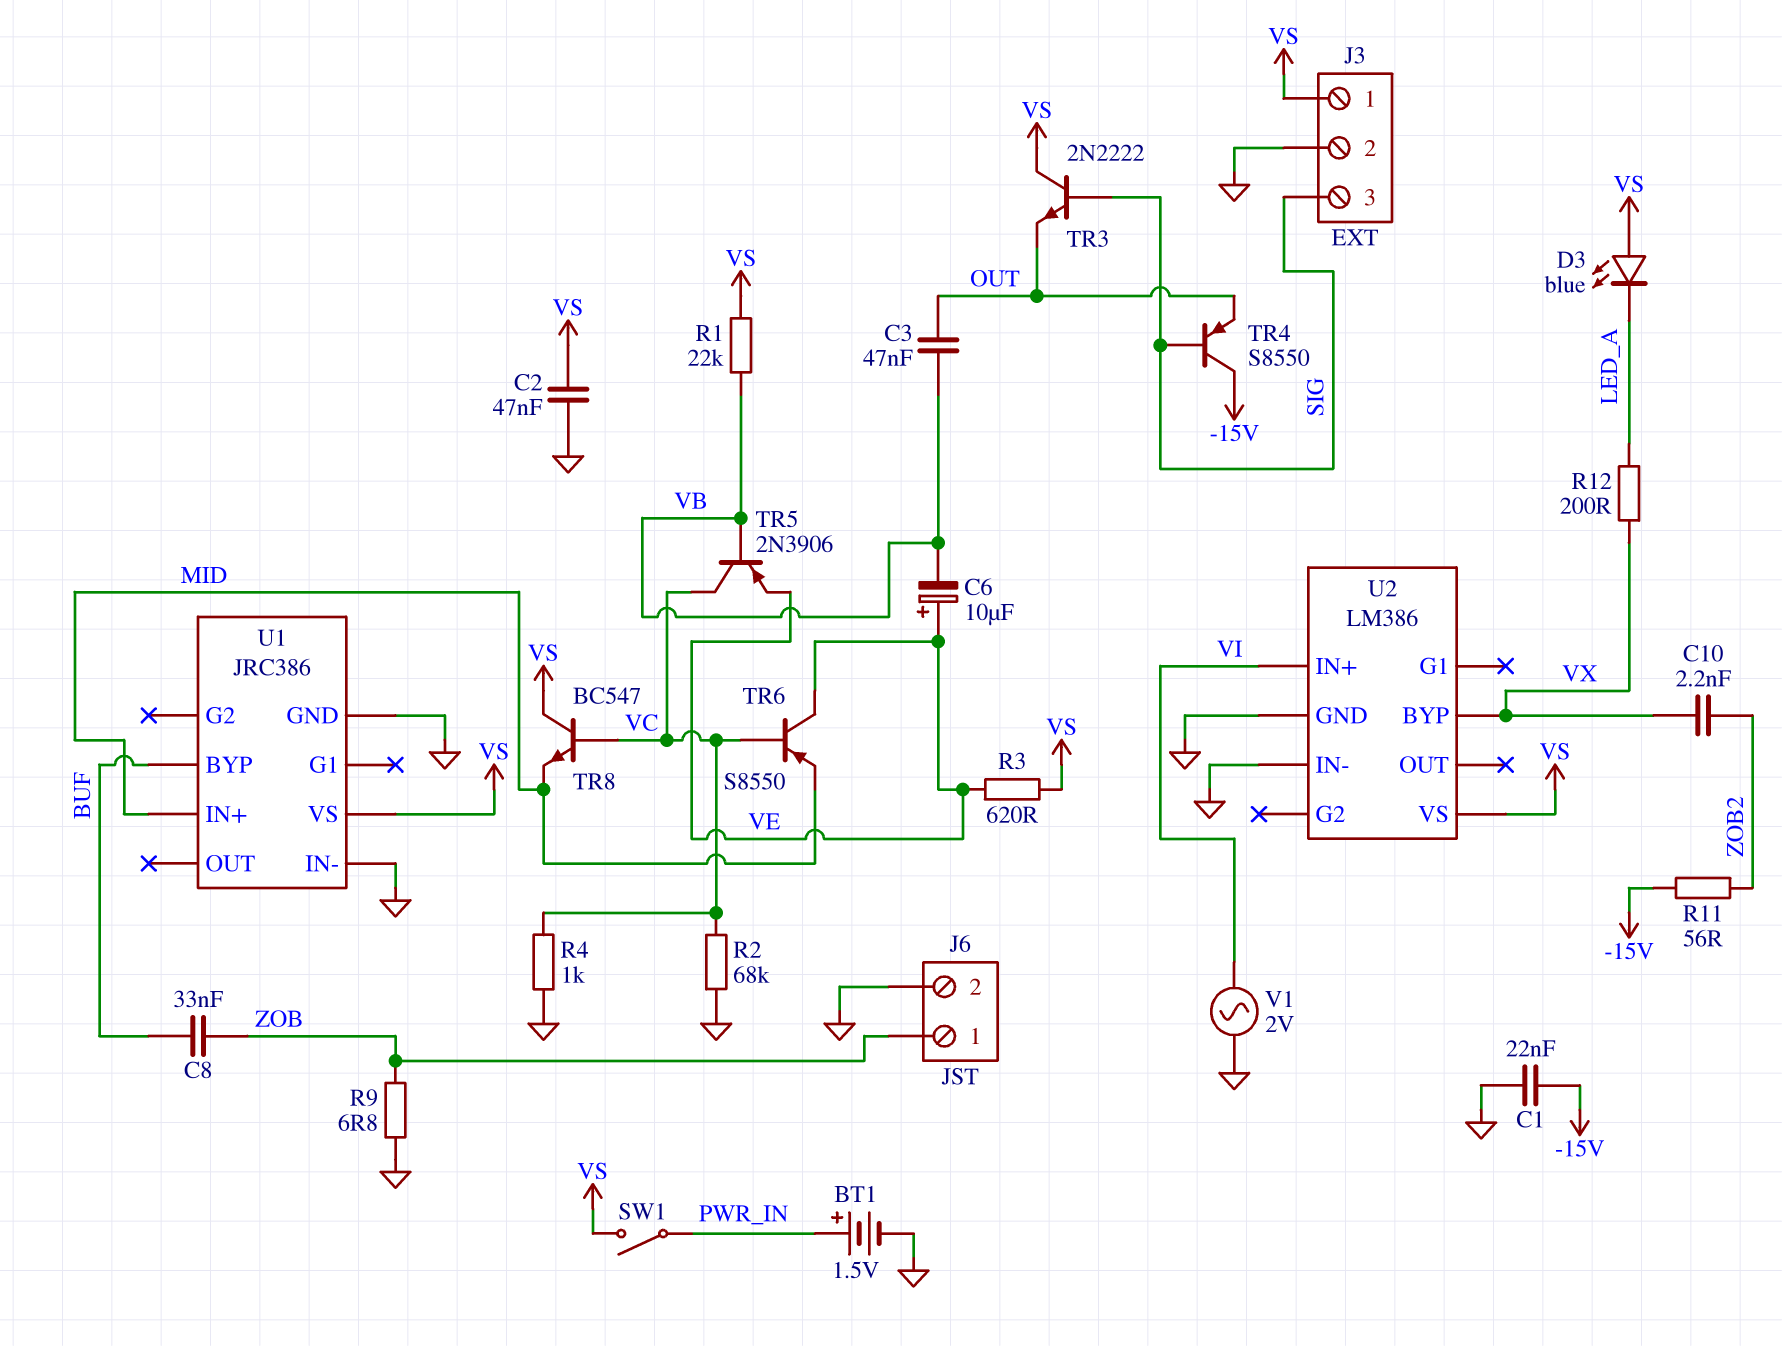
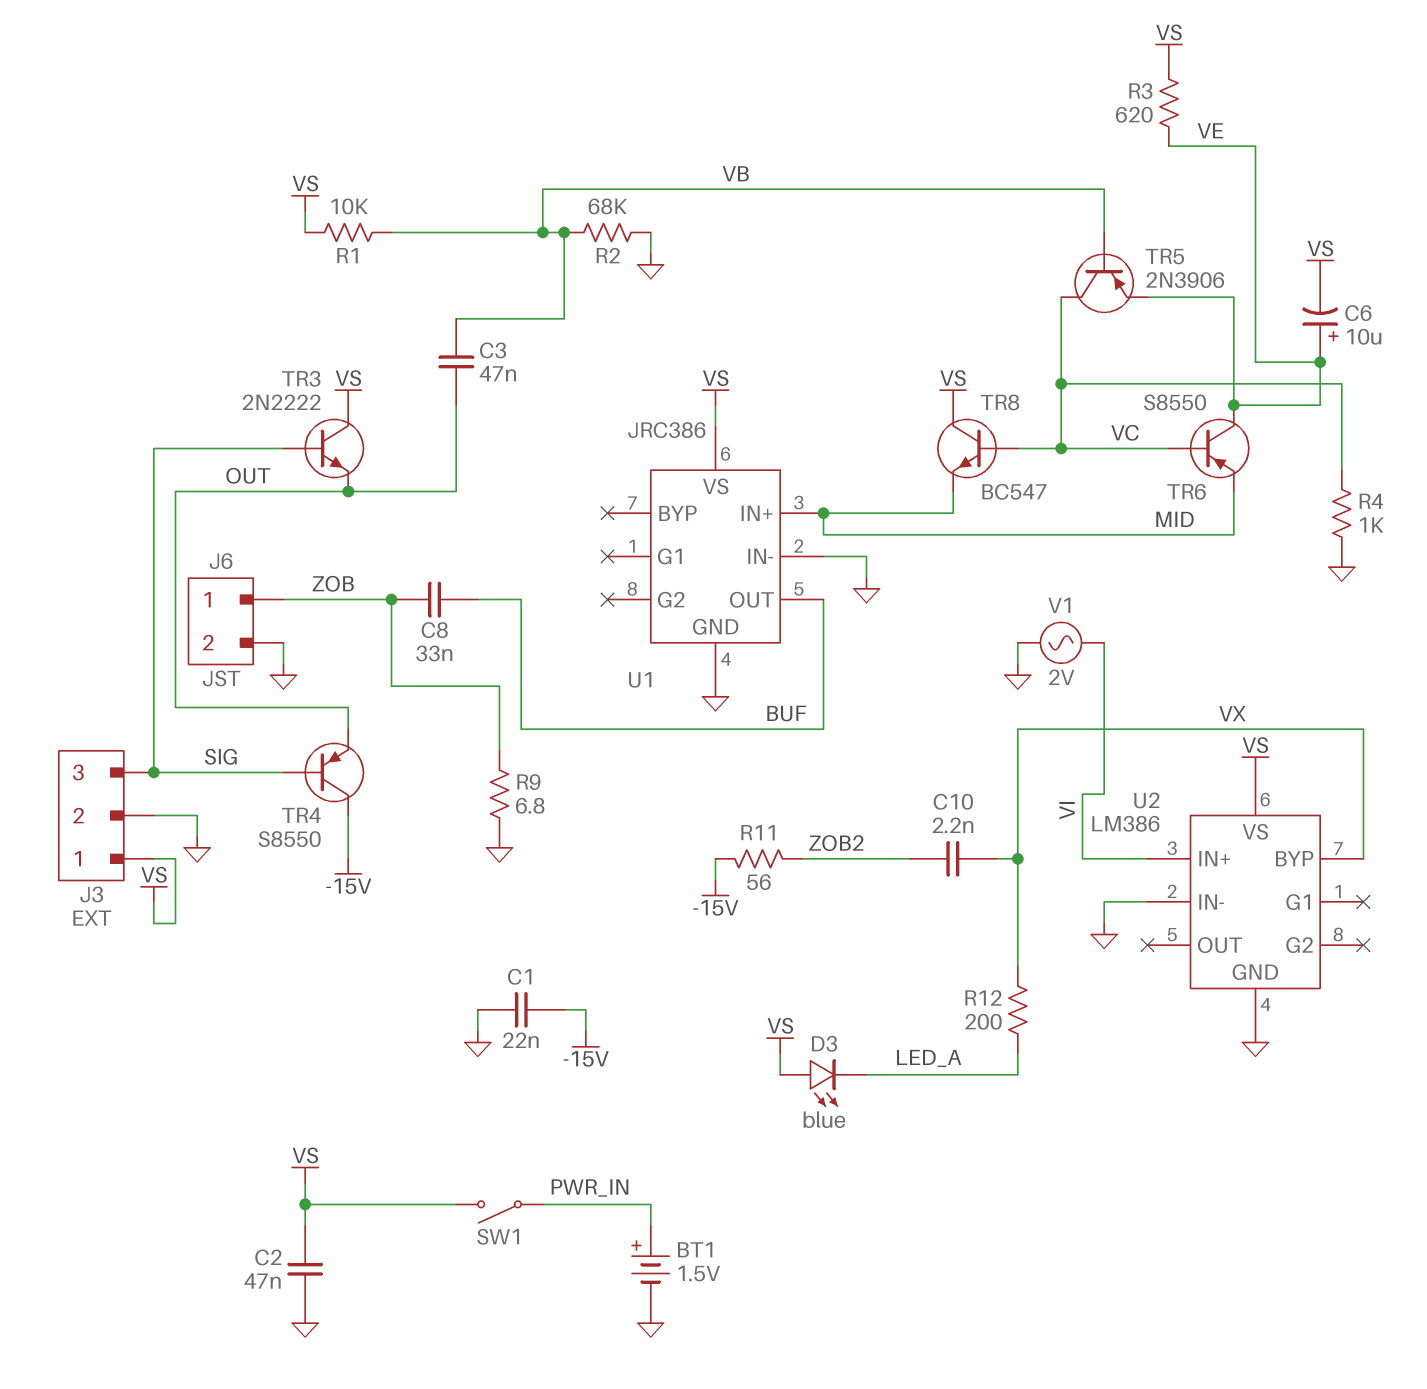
C6: 10uF (plus VE, minus VB) -> 10uF (plus VE, minus VS)
R1: 22k (VB, VS) -> 10k (VB, VS)
R2: 68k (GND, VC) -> 68k (GND, VB)
U1 pin BYP: BUF -> none
U1 pin OUT: none -> BUF

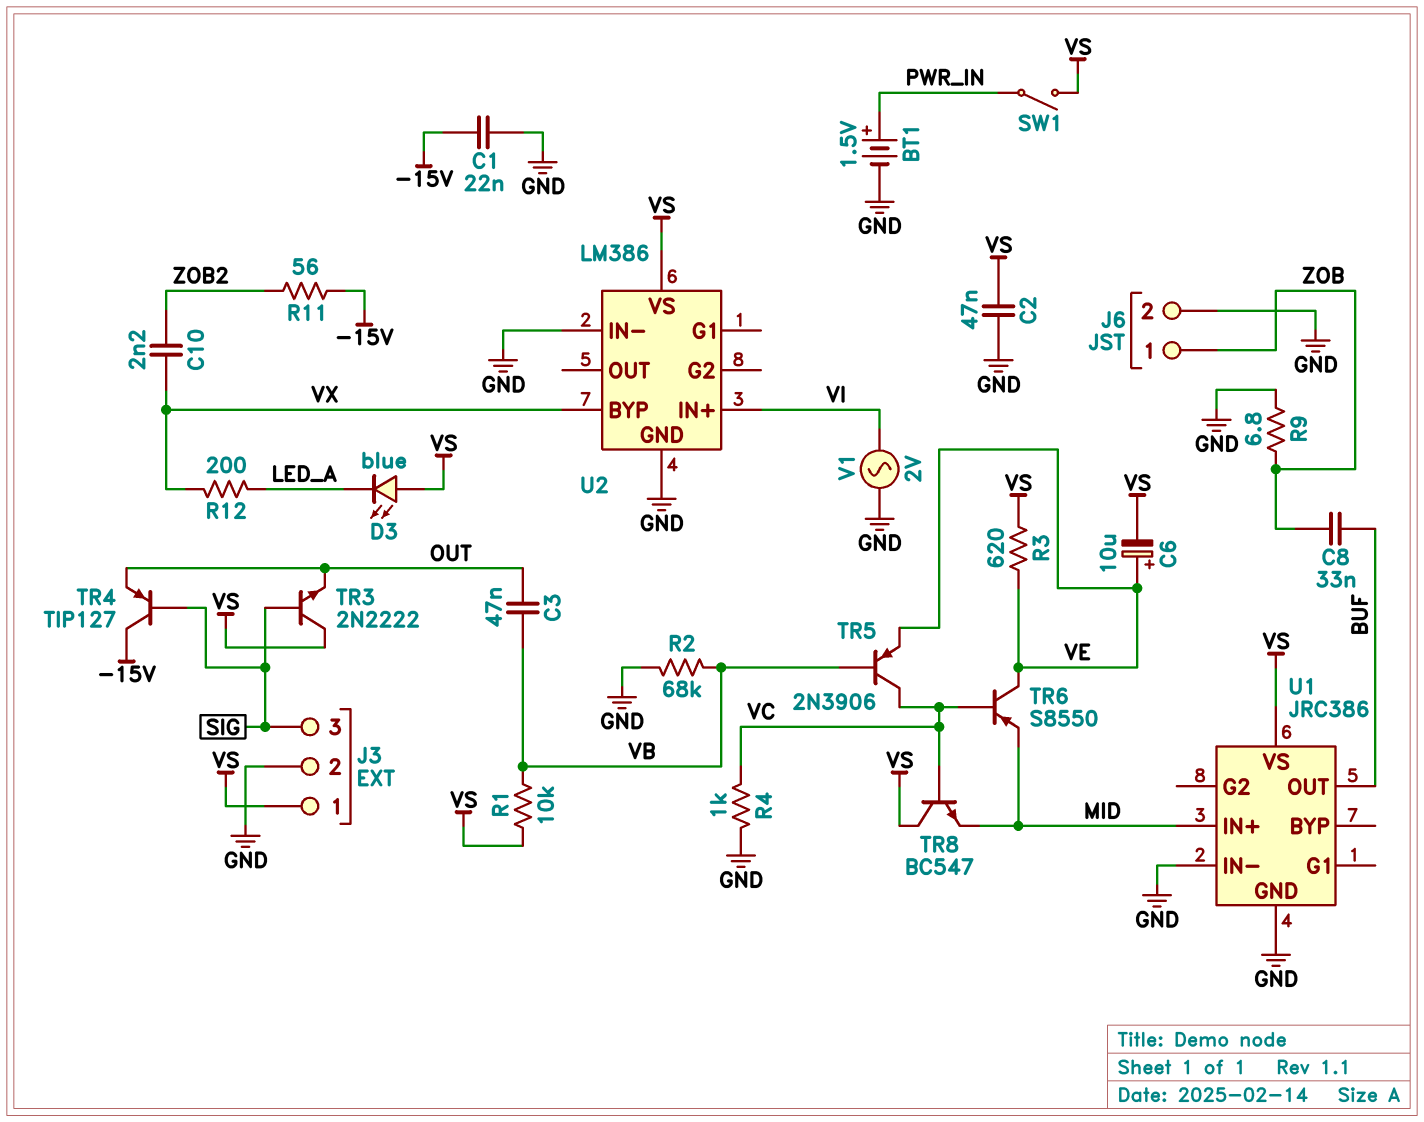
TR4: PNP S8550 (B SIG, C -15V, E OUT) -> PNP TIP127 (B SIG, C -15V, E OUT)

